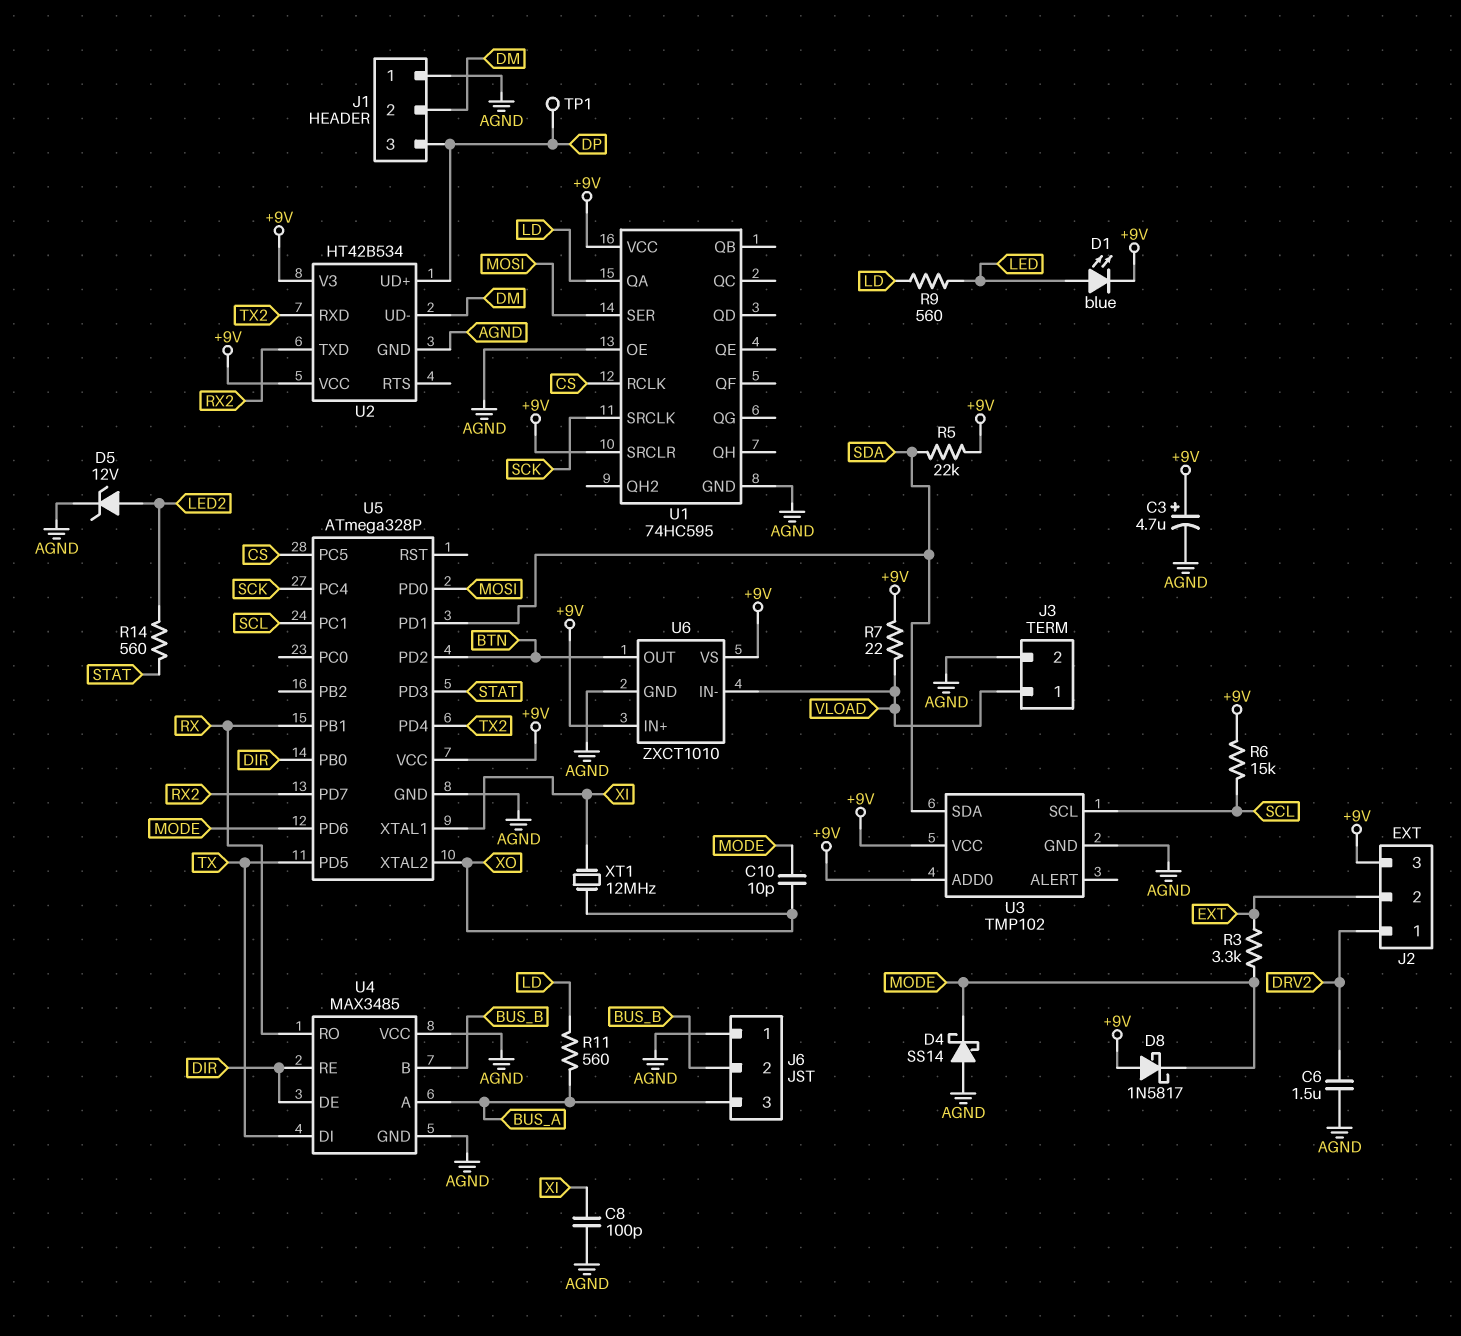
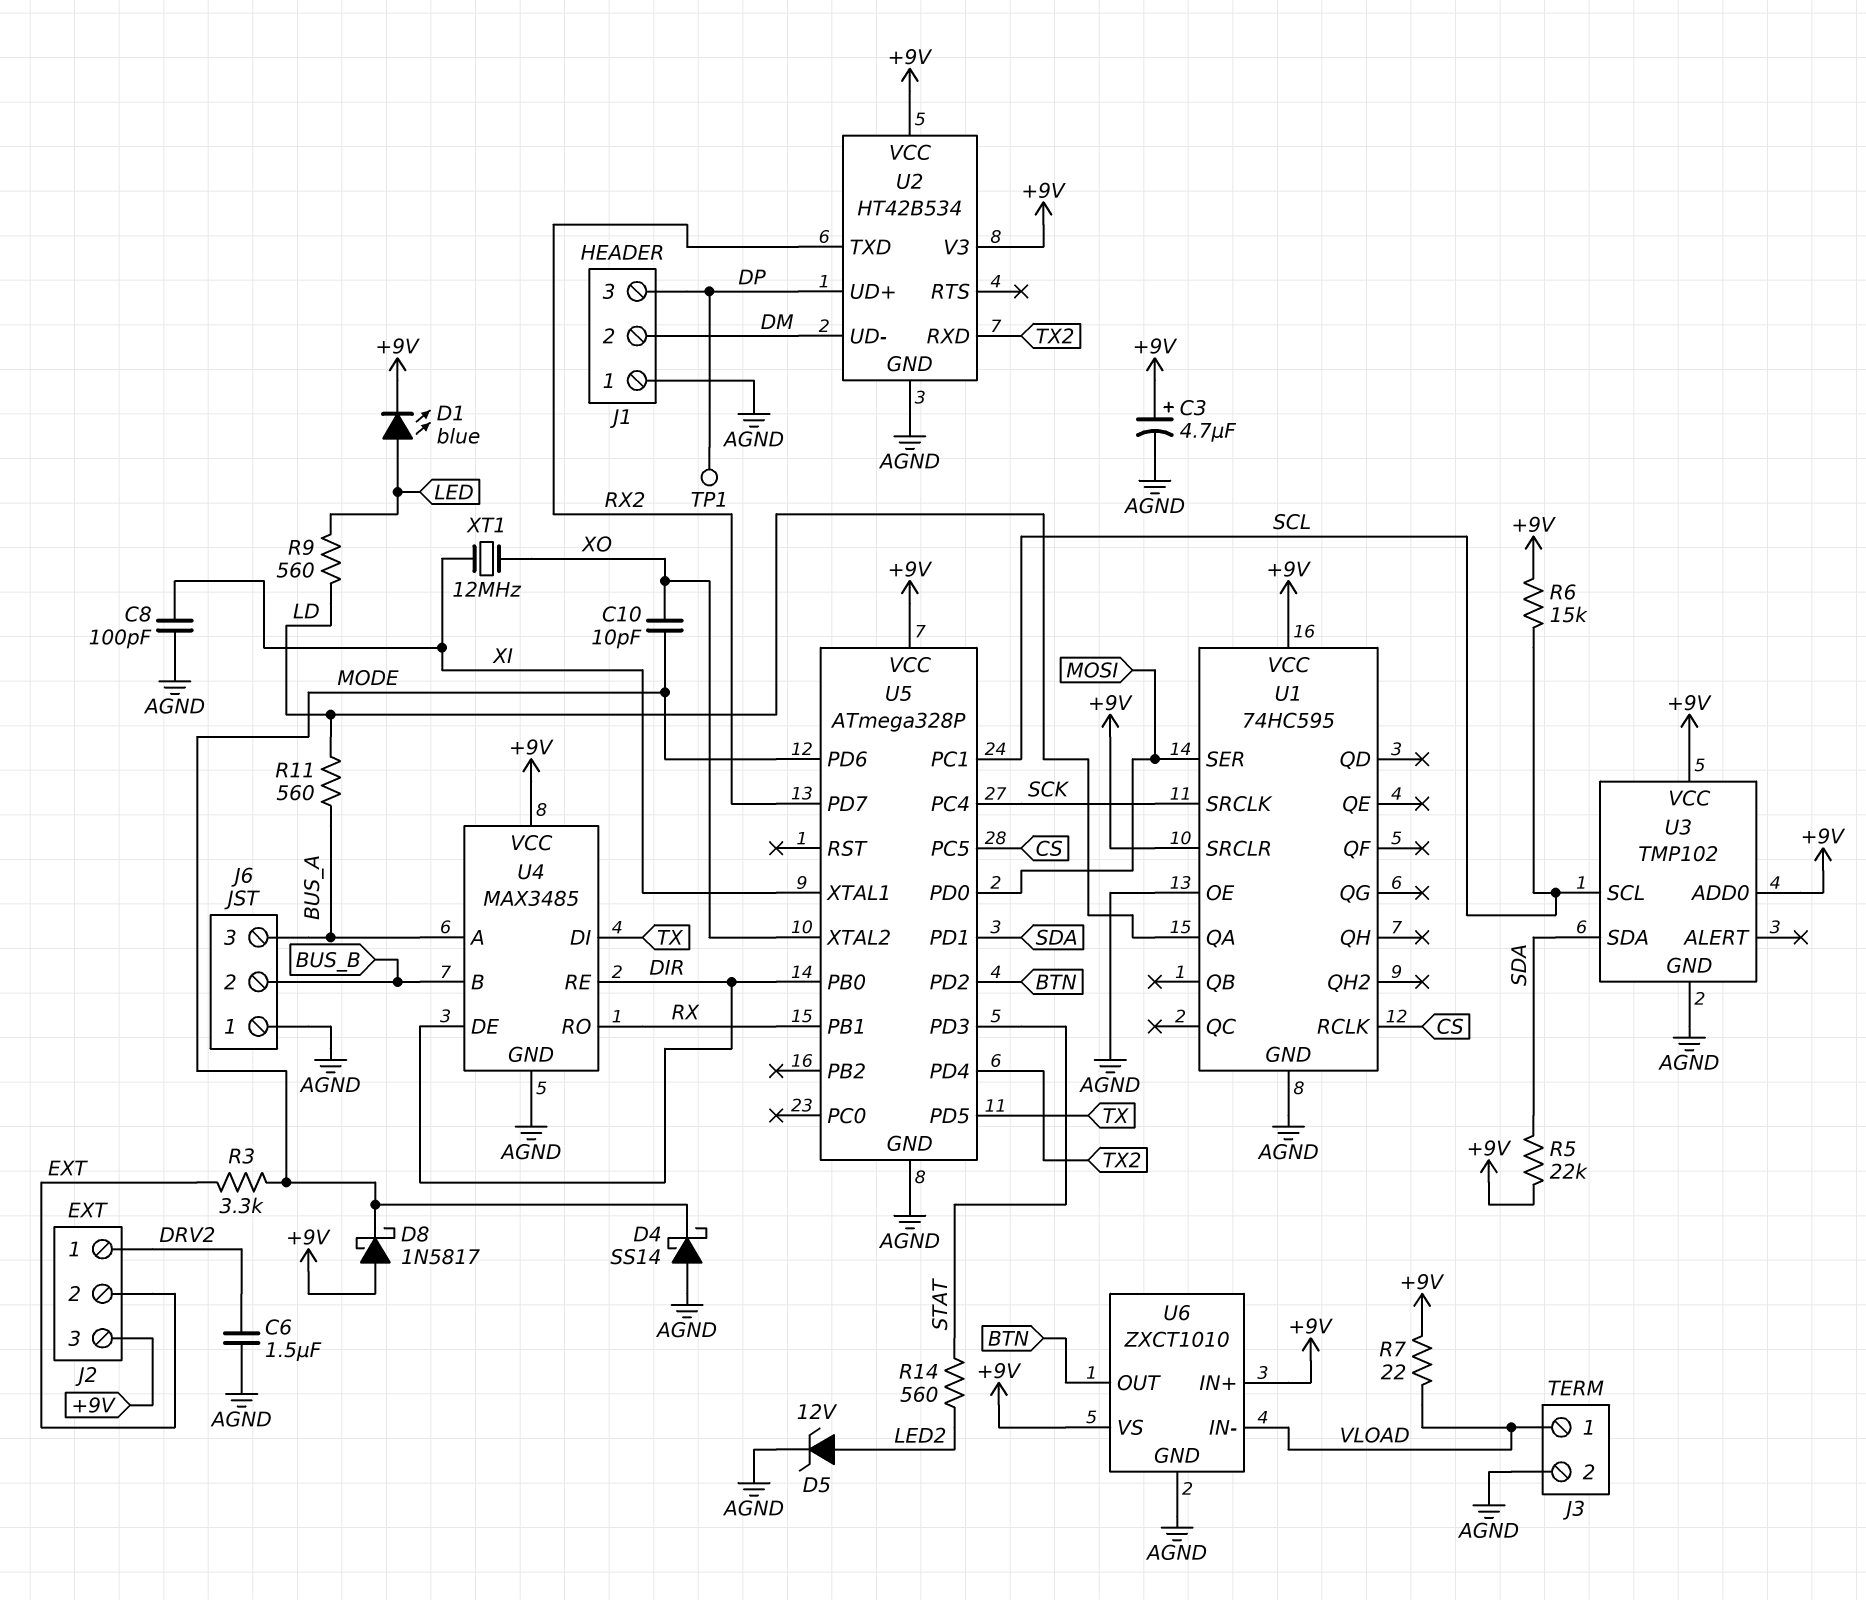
U4 pin VCC: AGND -> +9V

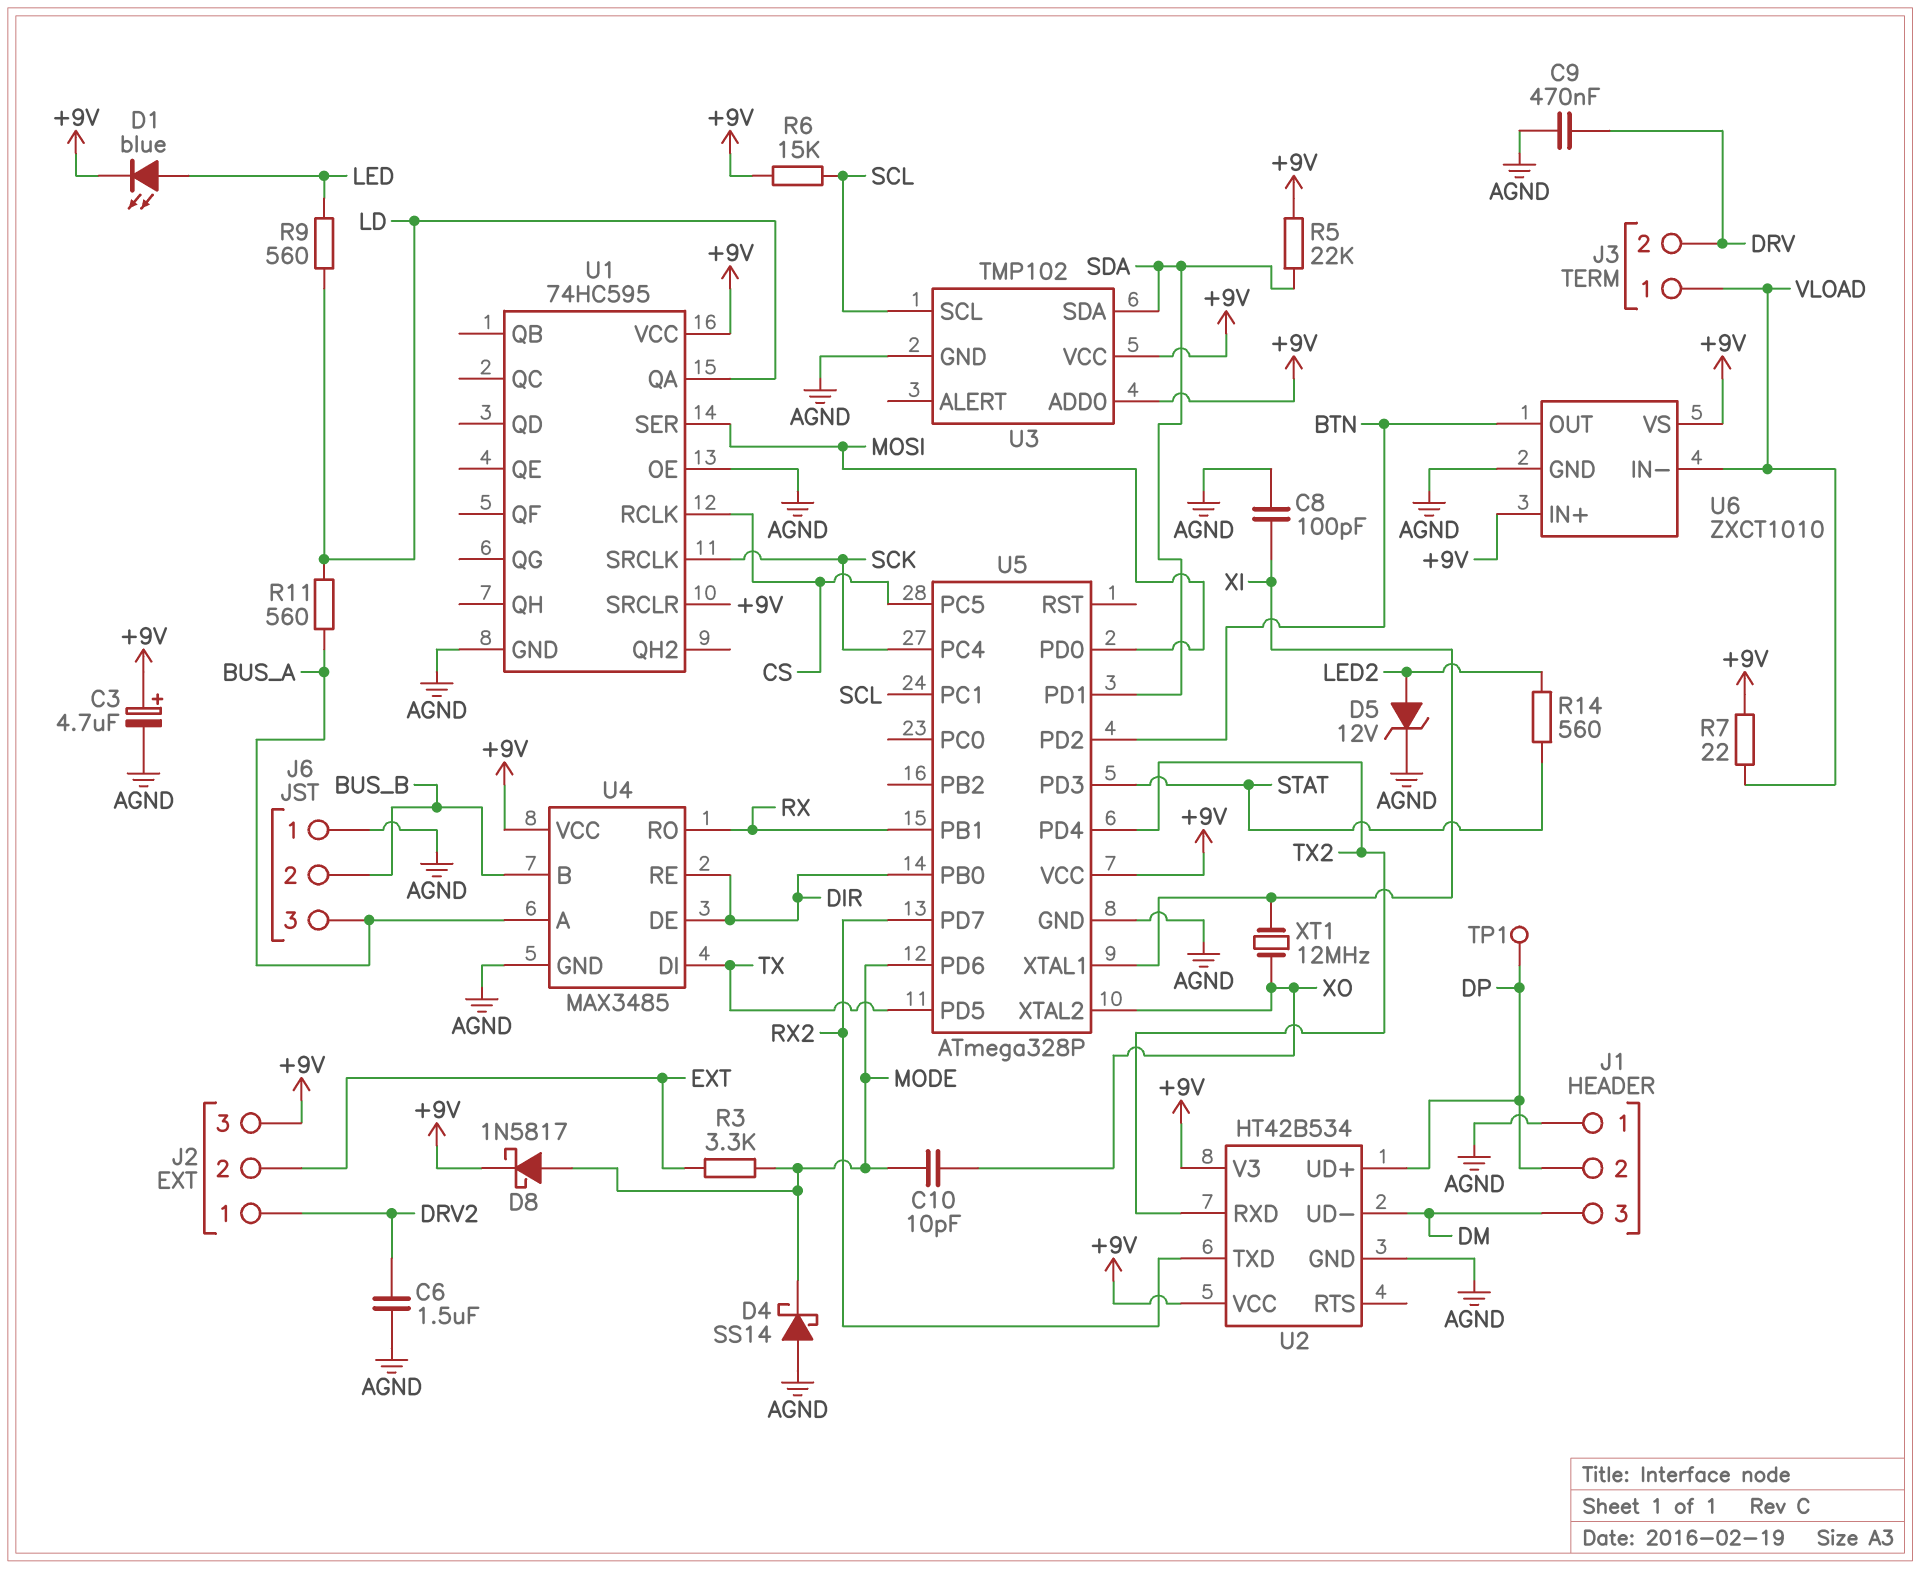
C9: none -> 470nF (AGND, DRV)
D8: schottky 1N5817 (A +9V, K MODE) -> schottky 1N5817 (A MODE, K +9V)
J1 pin 2: DM -> DP
J1 pin 3: DP -> DM
J3 pin 2: AGND -> DRV

